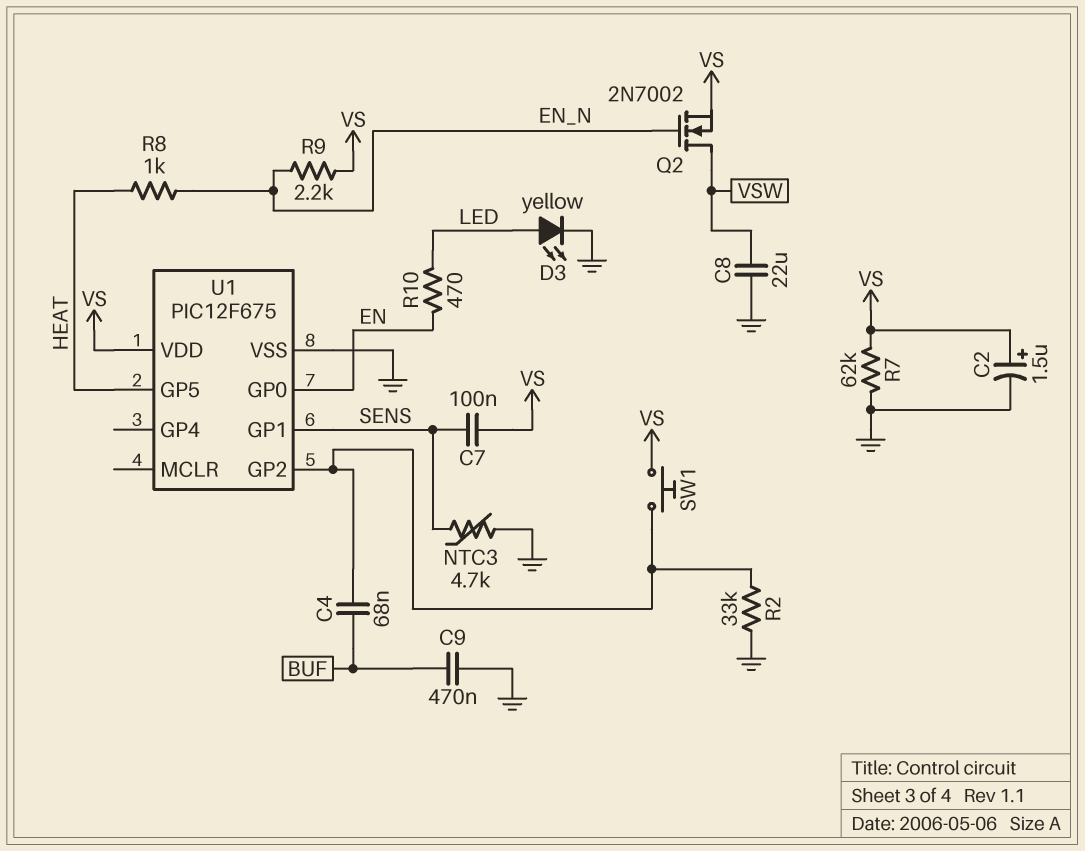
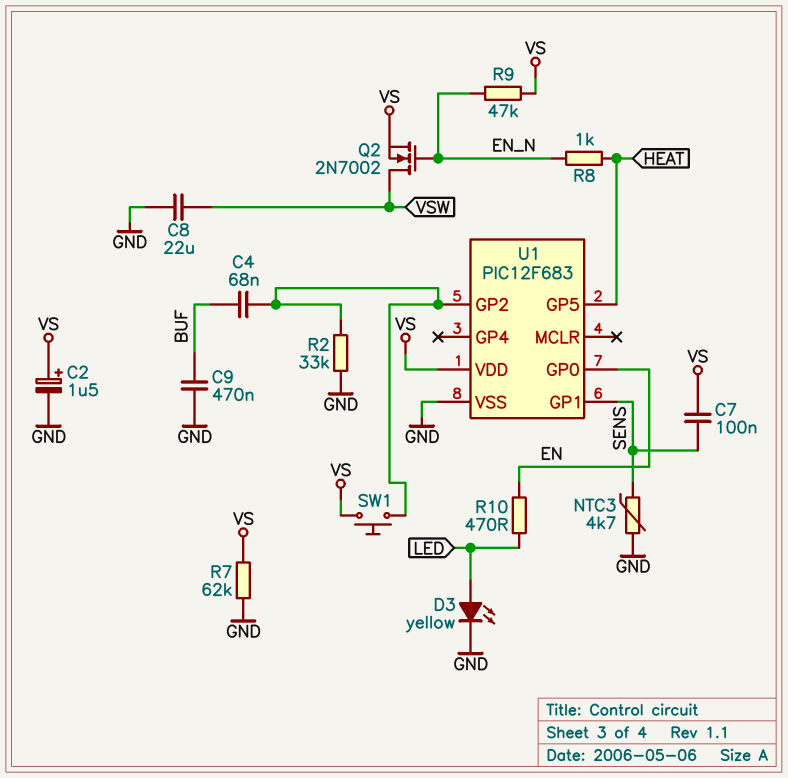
R9: 2.2k (EN_N, VS) -> 47k (EN_N, VS)
U1: PIC12F675 -> PIC12F683

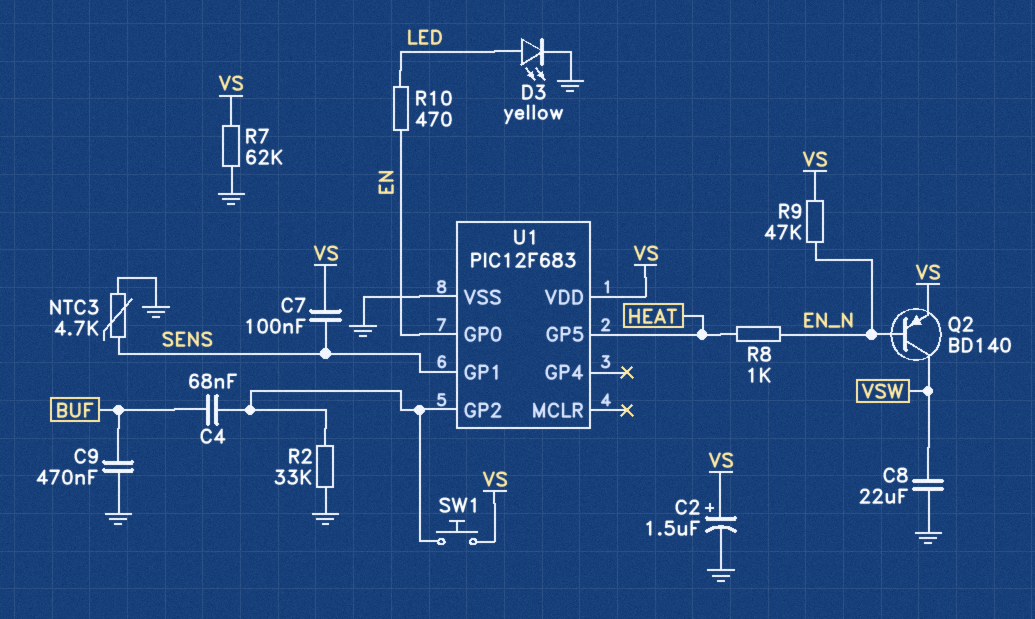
Q2: NMOS 2N7002 (G EN_N, D VSW, S VS) -> PNP BD140 (B EN_N, C VSW, E VS)

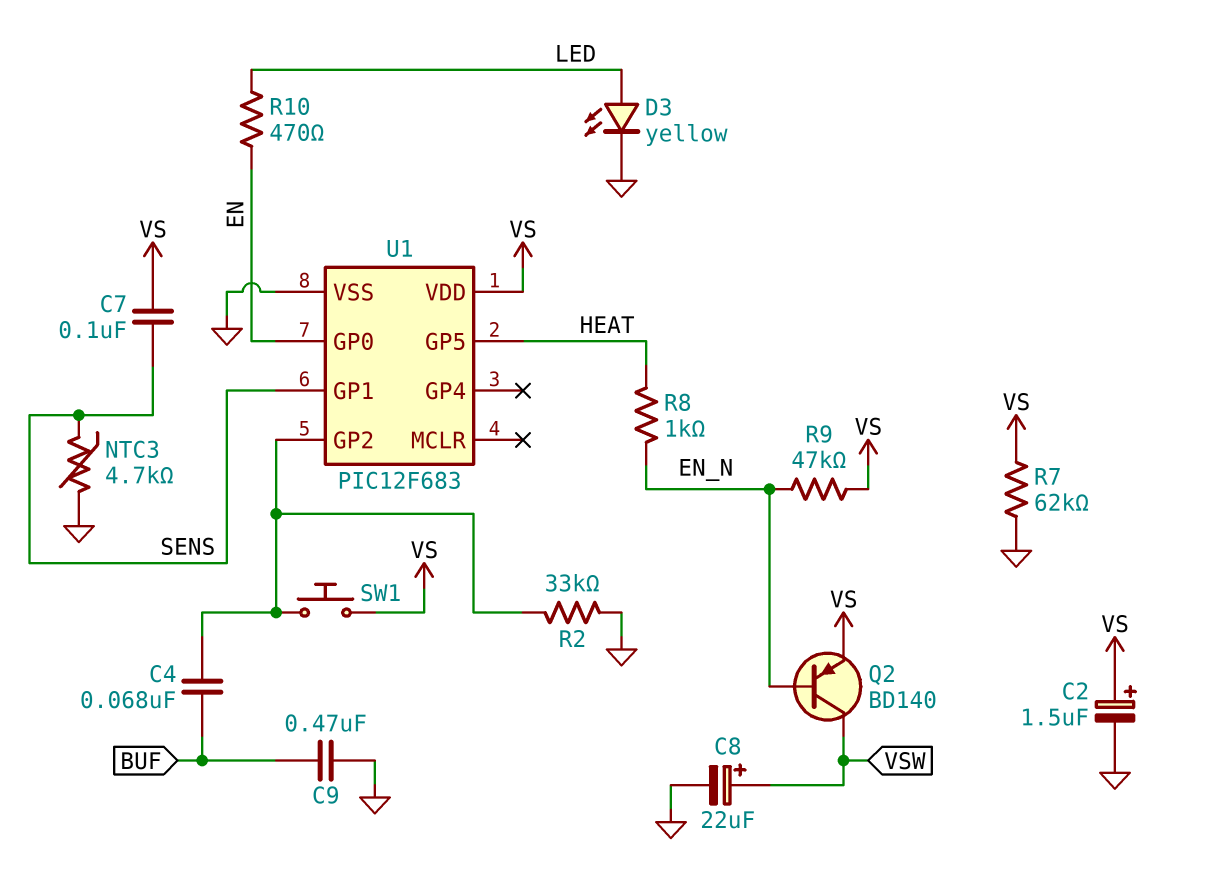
C8: 22uF (GND, VSW) -> 22uF (plus VSW, minus GND)

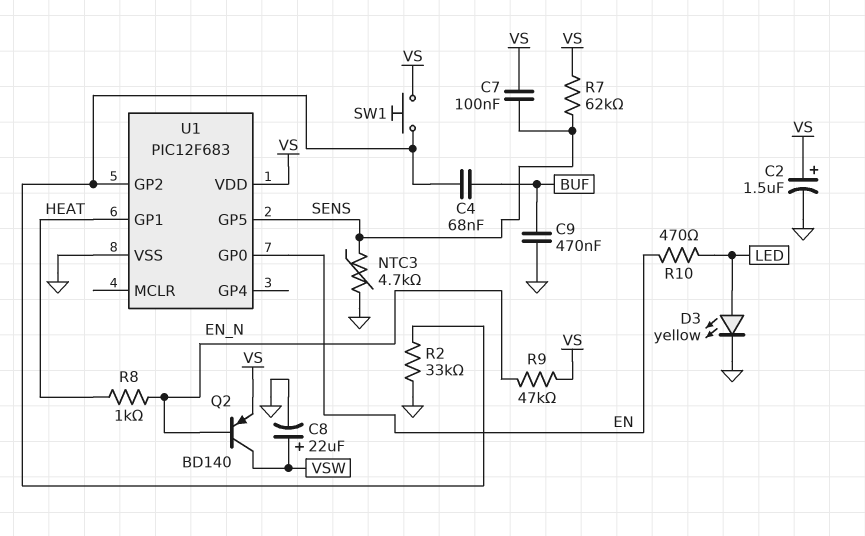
R7: 62k (GND, VS) -> 62k (SENS, VS)
U1 pin GP1: SENS -> HEAT
U1 pin GP5: HEAT -> SENS

